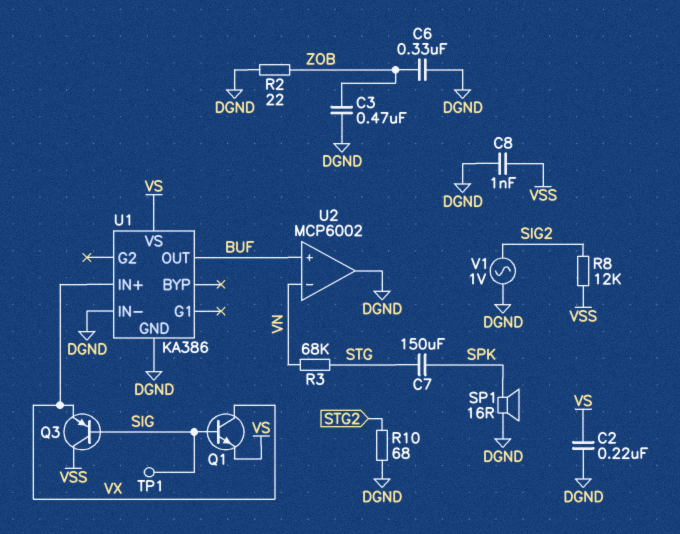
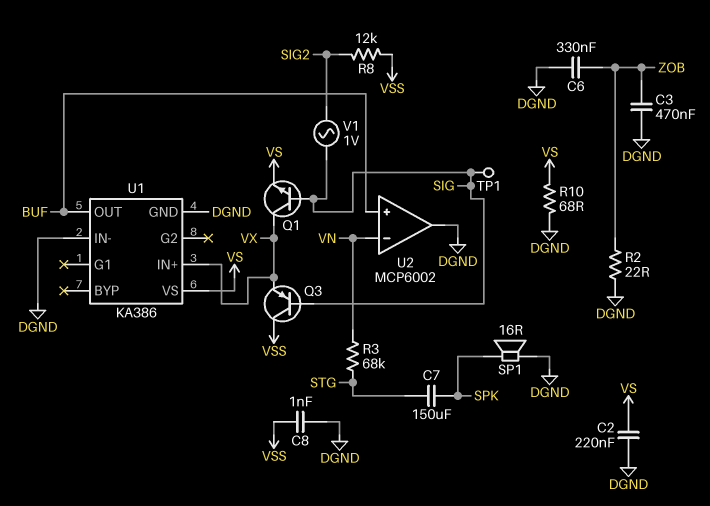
R10: 68 (DGND, STG2) -> 68 (DGND, VS)
V1: AC 1V (DGND, SIG2) -> AC 1V (SIG, SIG2)

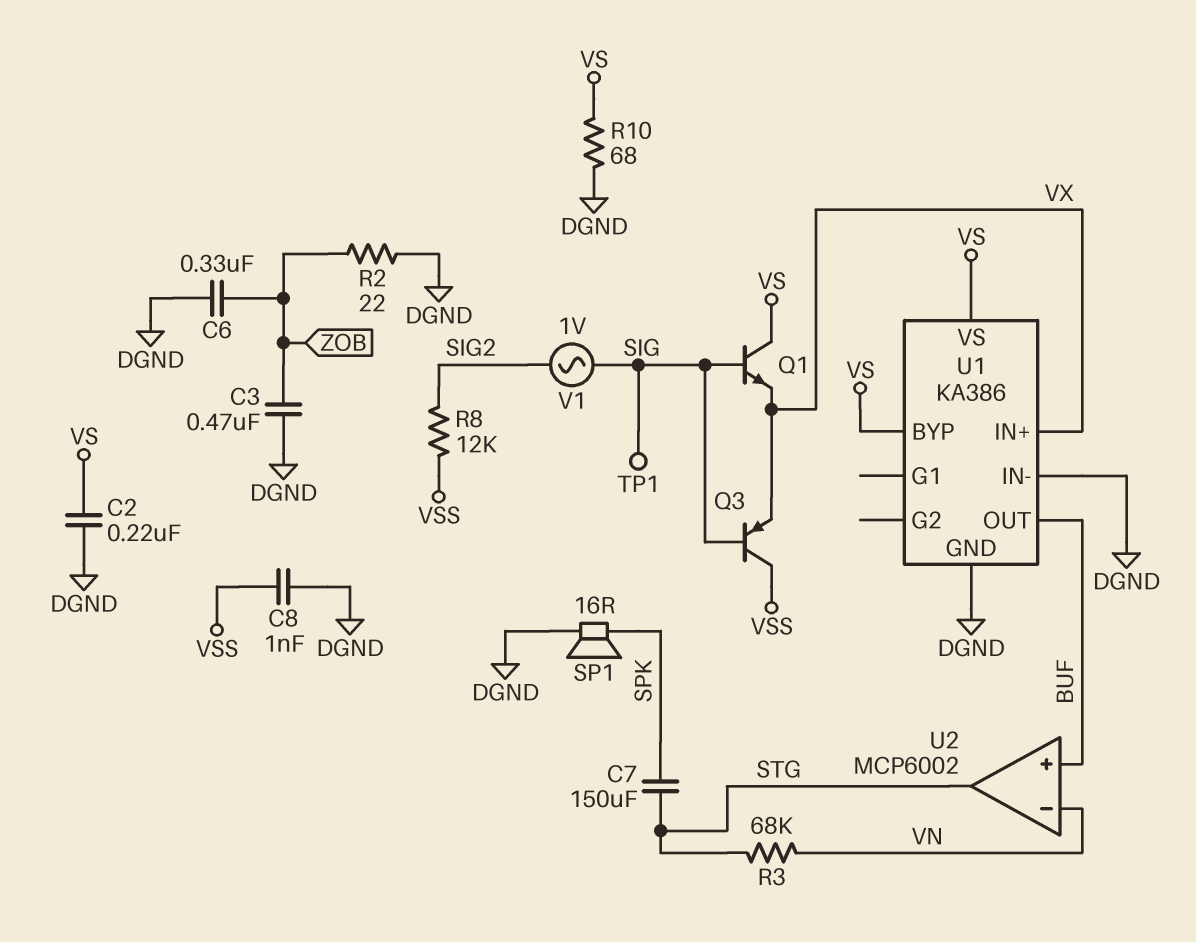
Q1: NPN (B SIG, C VX, E VS) -> NPN (B SIG, C VS, E VX)
U1 pin BYP: none -> VS
U2 pin out: DGND -> STG

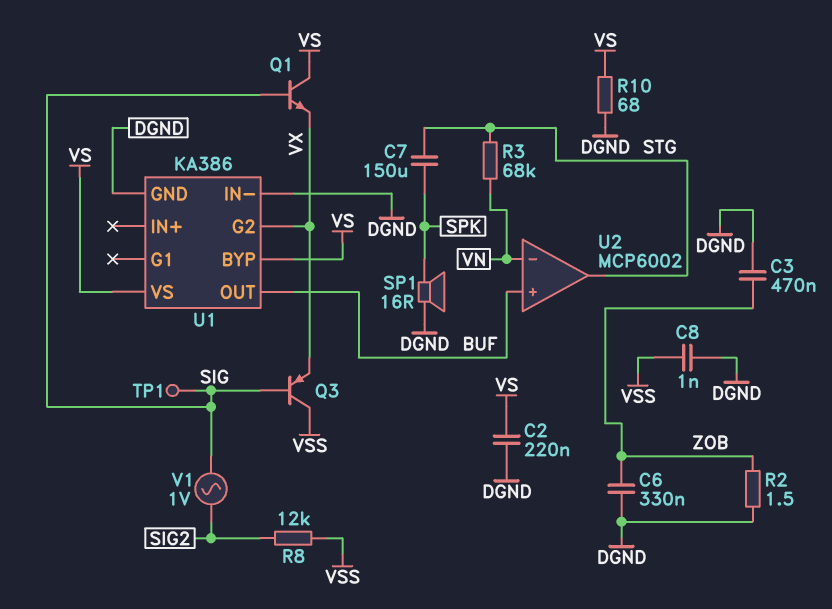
R2: 22 (DGND, ZOB) -> 1.5 (DGND, ZOB)
U1 pin G2: none -> VX
U1 pin IN+: VX -> none

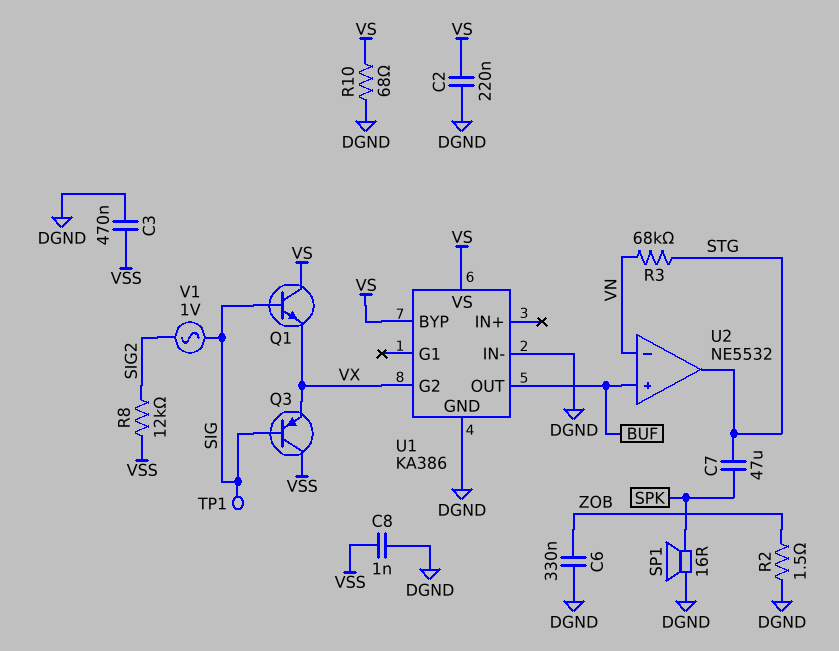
C3: 470nF (DGND, ZOB) -> 470nF (DGND, VSS)
C7: 150uF (SPK, STG) -> 47uF (SPK, STG)
U2: MCP6002 -> NE5532

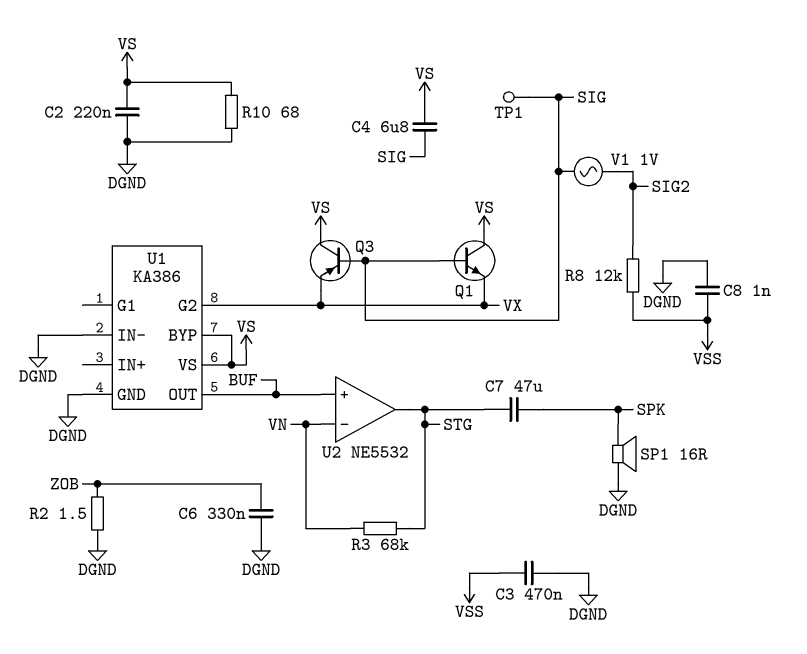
C4: none -> 6.8uF (SIG, VS)
Q3: PNP (B SIG, C VSS, E VX) -> PNP (B SIG, C VS, E VX)

